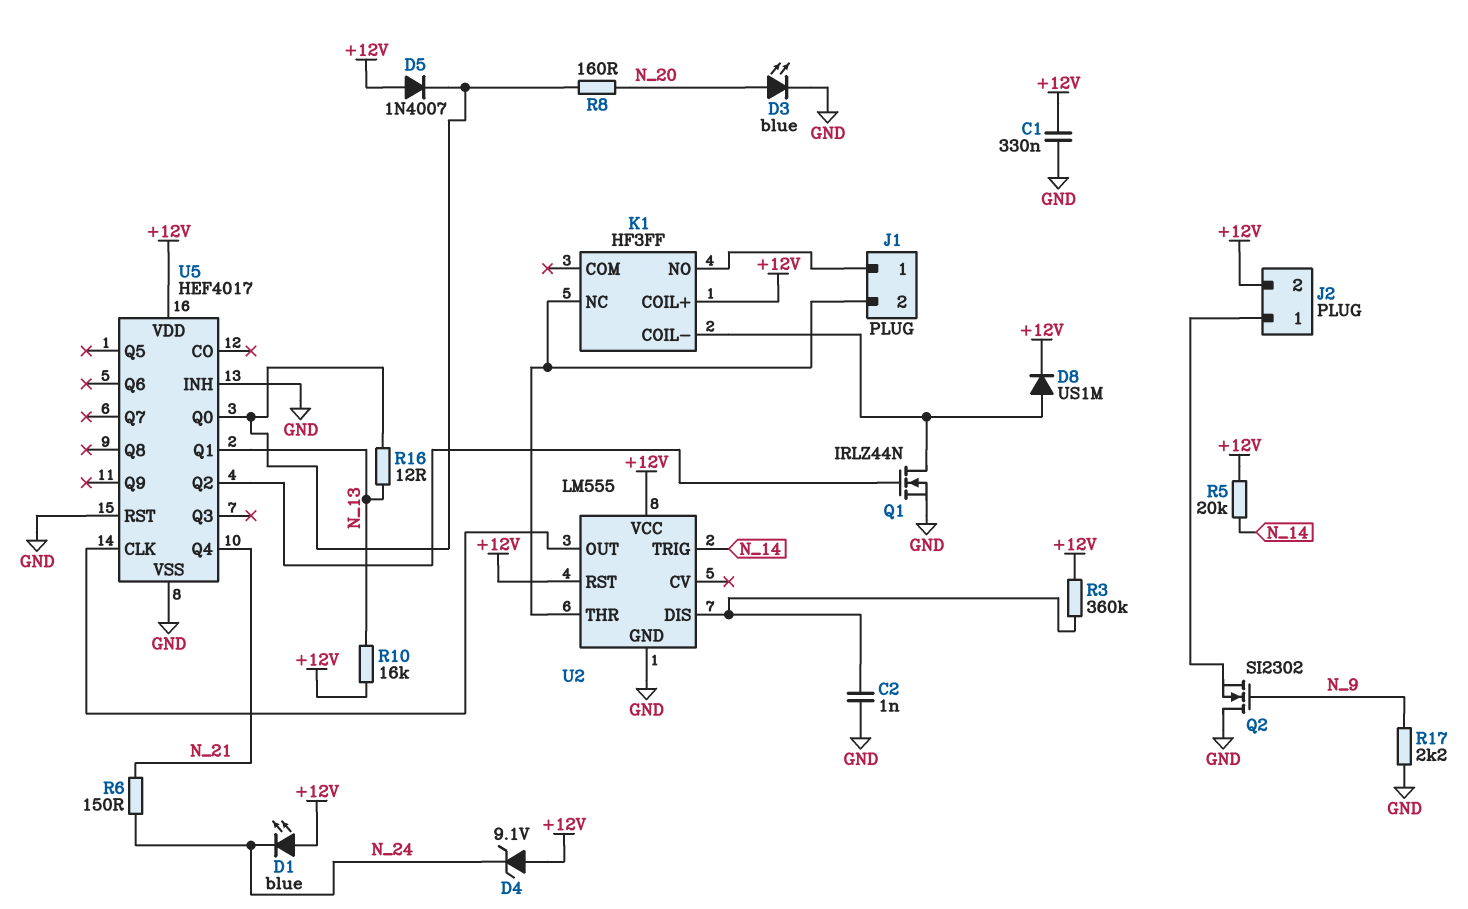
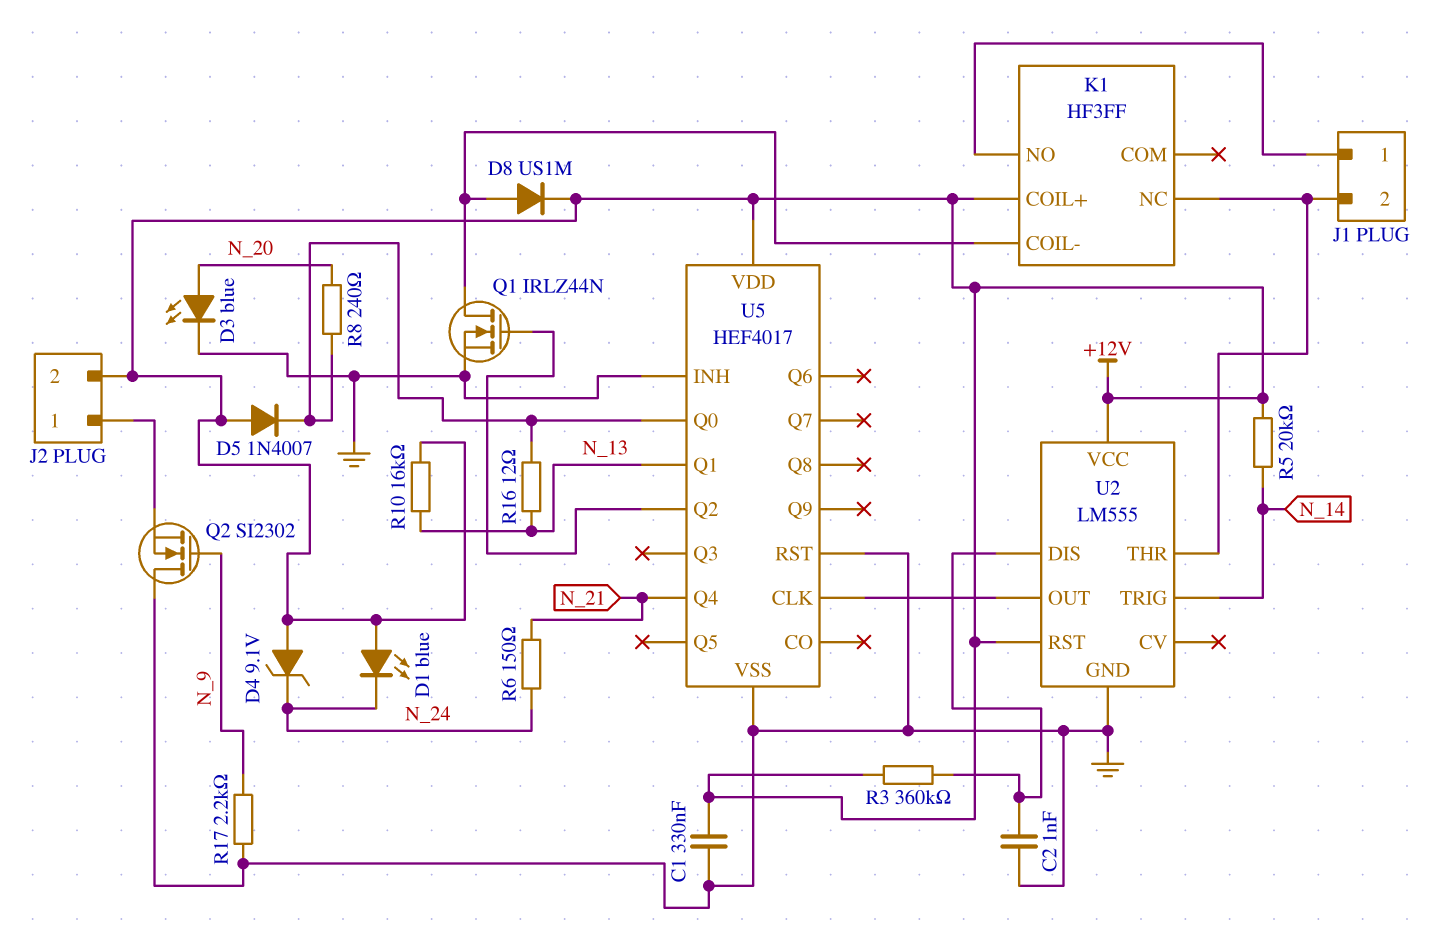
R8: 160 (N_20, U5/Q0) -> 240 (N_20, U5/Q0)

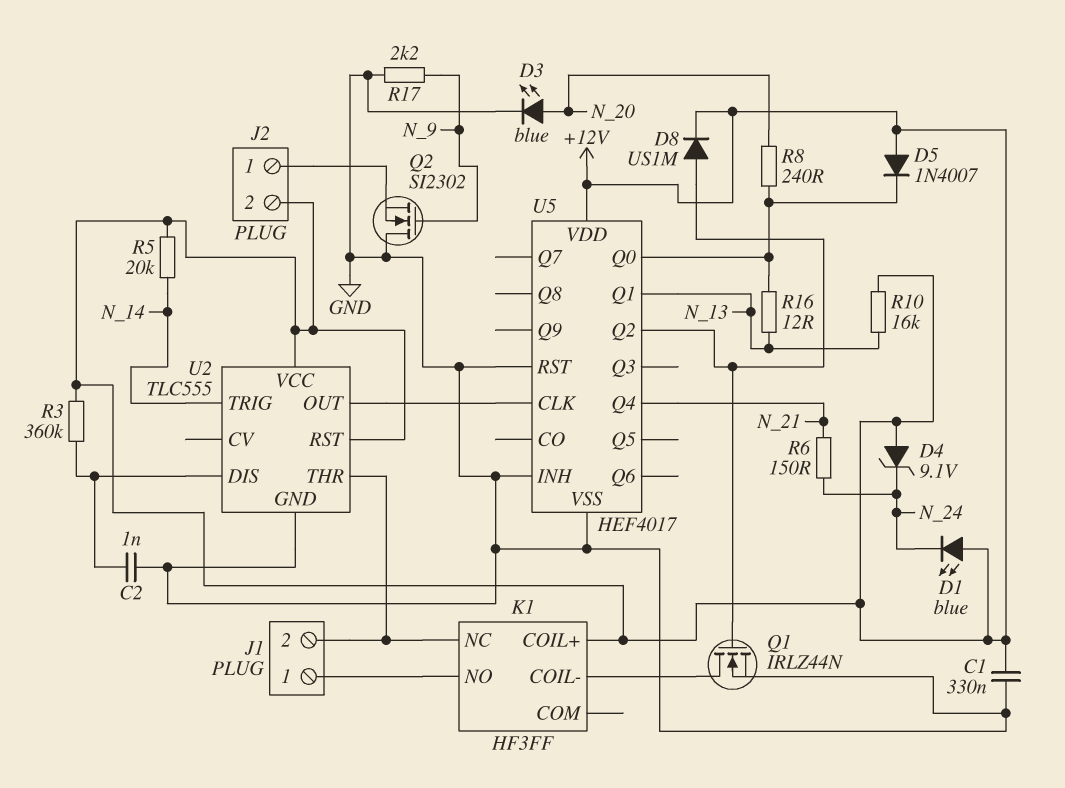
D8: diode US1M (A K1/COIL-, K +12V) -> diode US1M (A U5/Q2, K +12V)
U2: LM555 -> TLC555

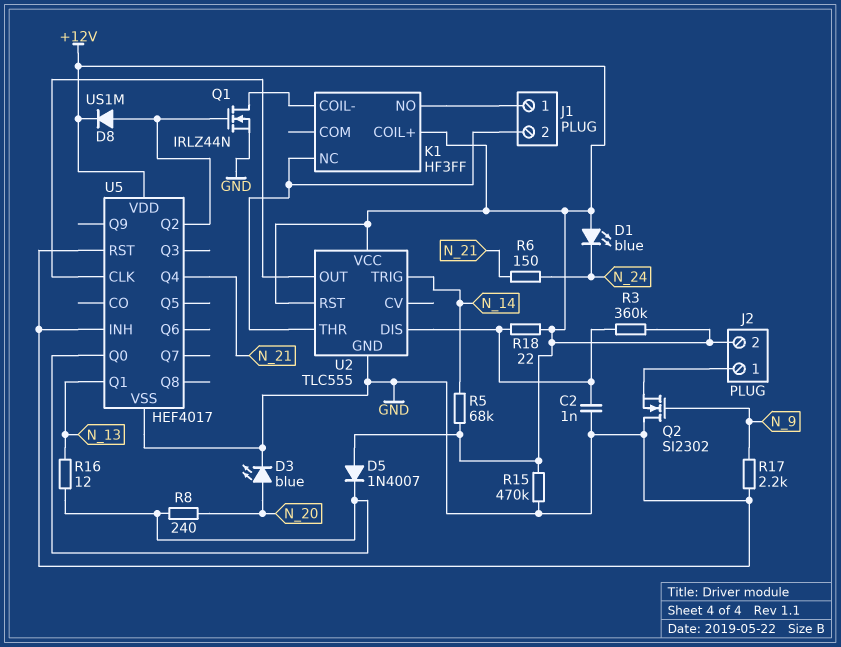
C1: 330nF (+12V, GND) -> none
D4: zener 9.1V (A +12V, K N_24) -> none
R5: 20k (+12V, N_14) -> 68k (+12V, N_14)
R10: 16k (+12V, N_13) -> none
R15: none -> 470k (+12V, GND)
R18: none -> 22 (+12V, U2/DIS)

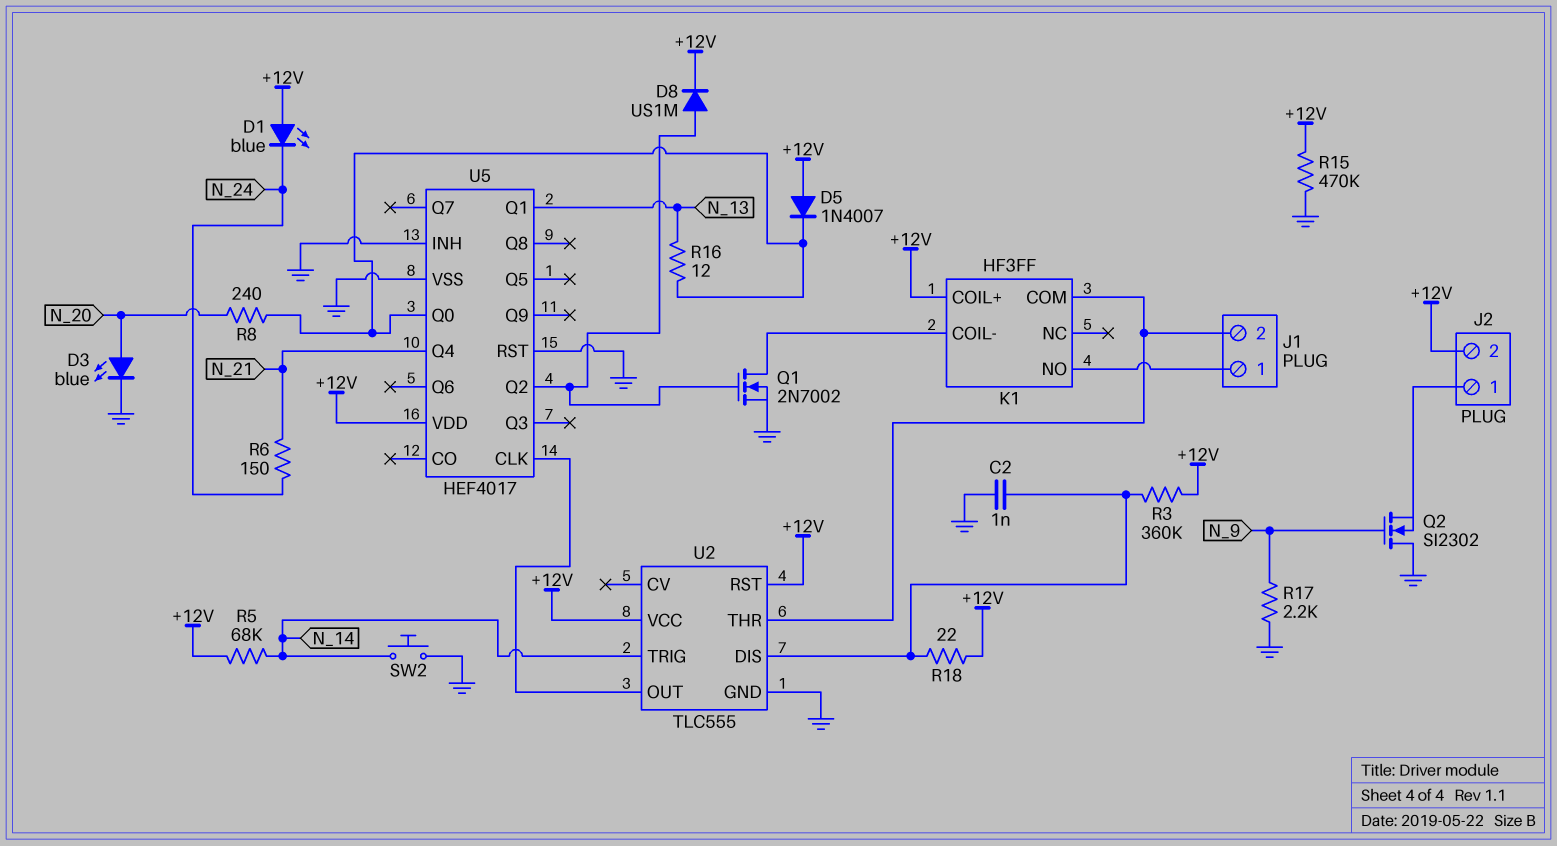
K1 pin COM: none -> J1/2
K1 pin NC: J1/2 -> none
Q1: NMOS IRLZ44N (G U5/Q2, D K1/COIL-, S GND) -> NMOS 2N7002 (G U5/Q2, D K1/COIL-, S GND)
SW2: none -> button (GND, N_14)

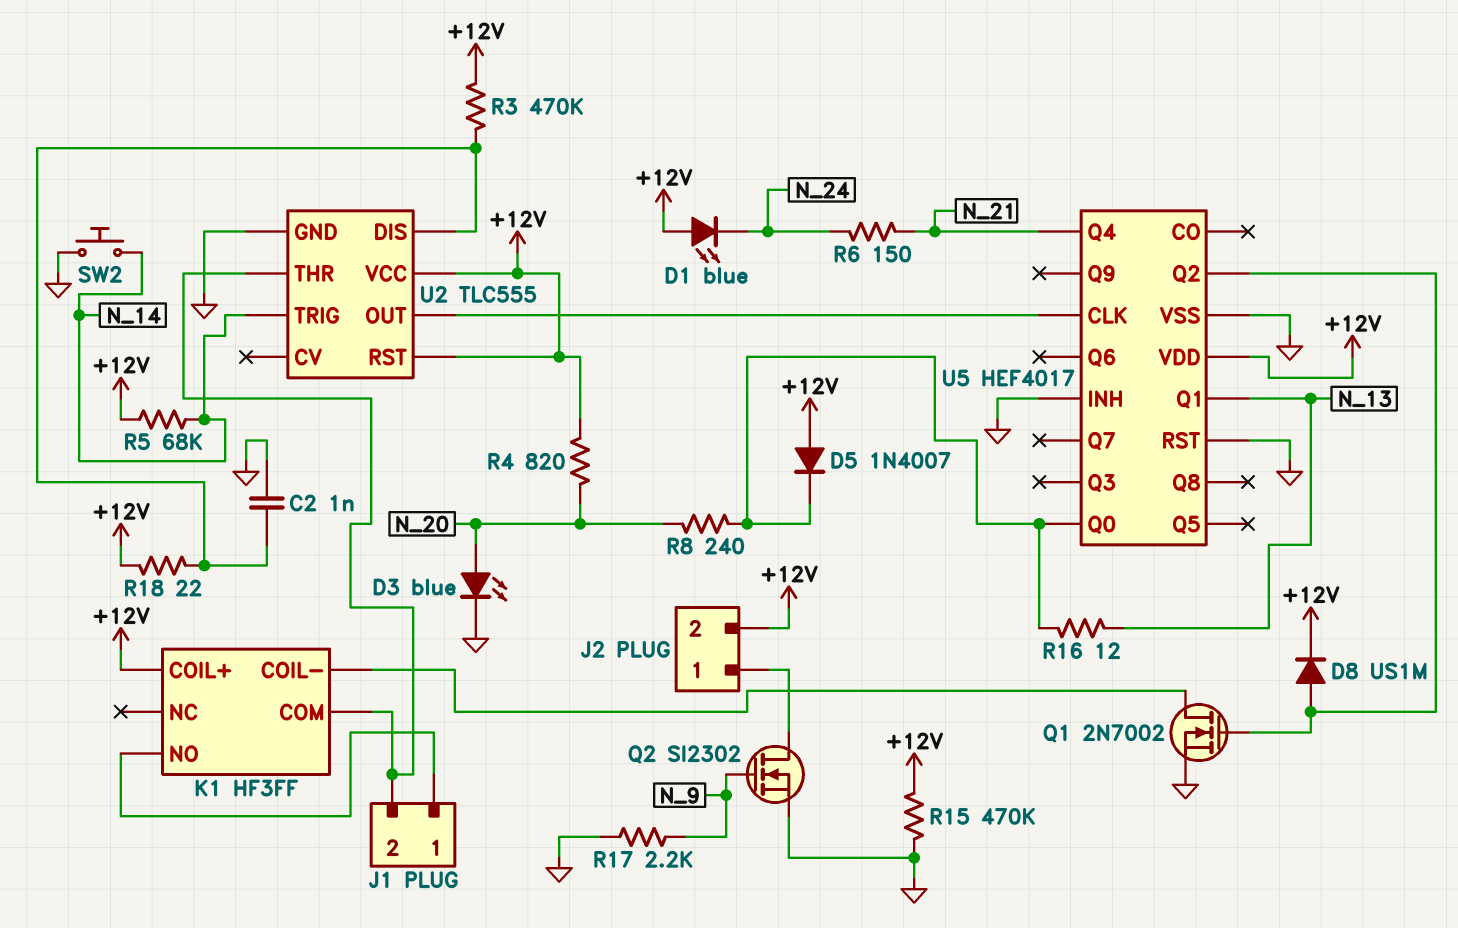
Q2: NMOS SI2302 (G N_9, D GND, S J2/1) -> NMOS SI2302 (G N_9, D J2/1, S GND)
R3: 360k (+12V, U2/DIS) -> 470k (+12V, U2/DIS)
R4: none -> 820 (+12V, N_20)

